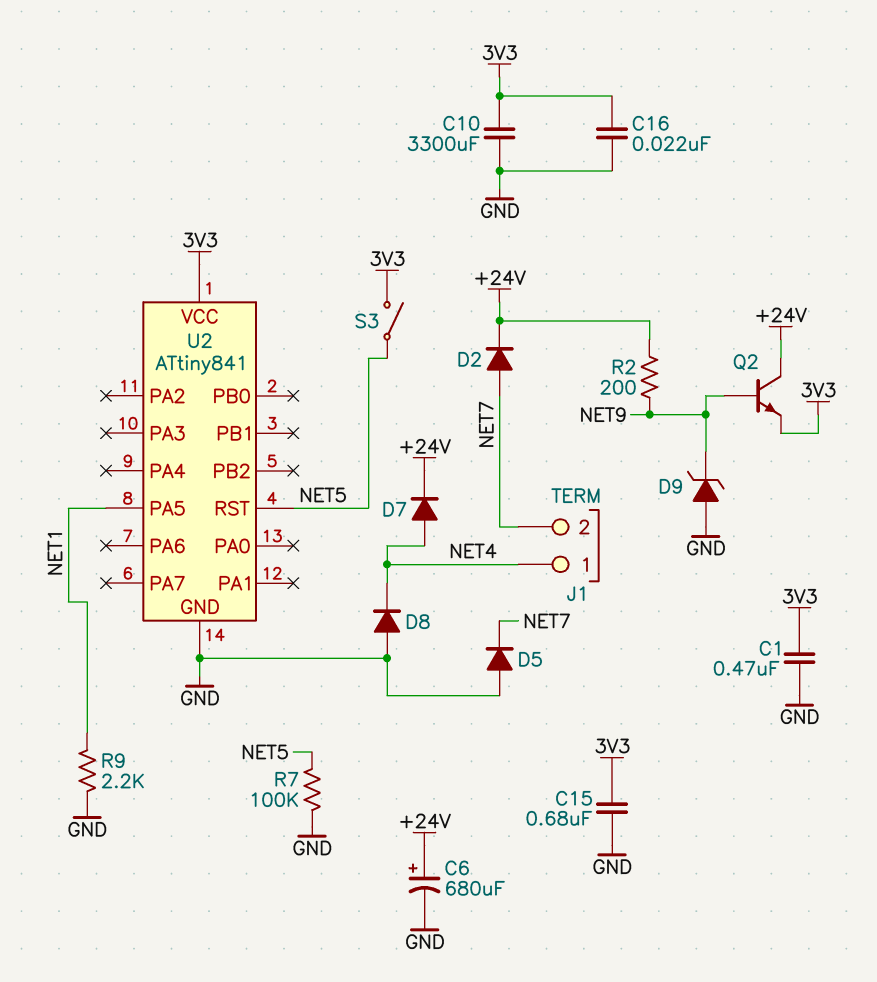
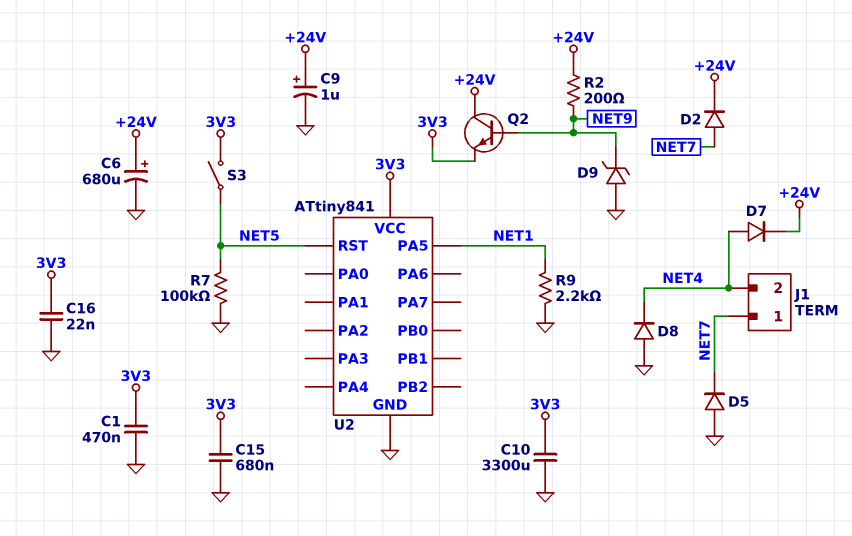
C9: none -> 1uF (plus +24V, minus GND)
J1 pin 1: NET4 -> NET7
J1 pin 2: NET7 -> NET4

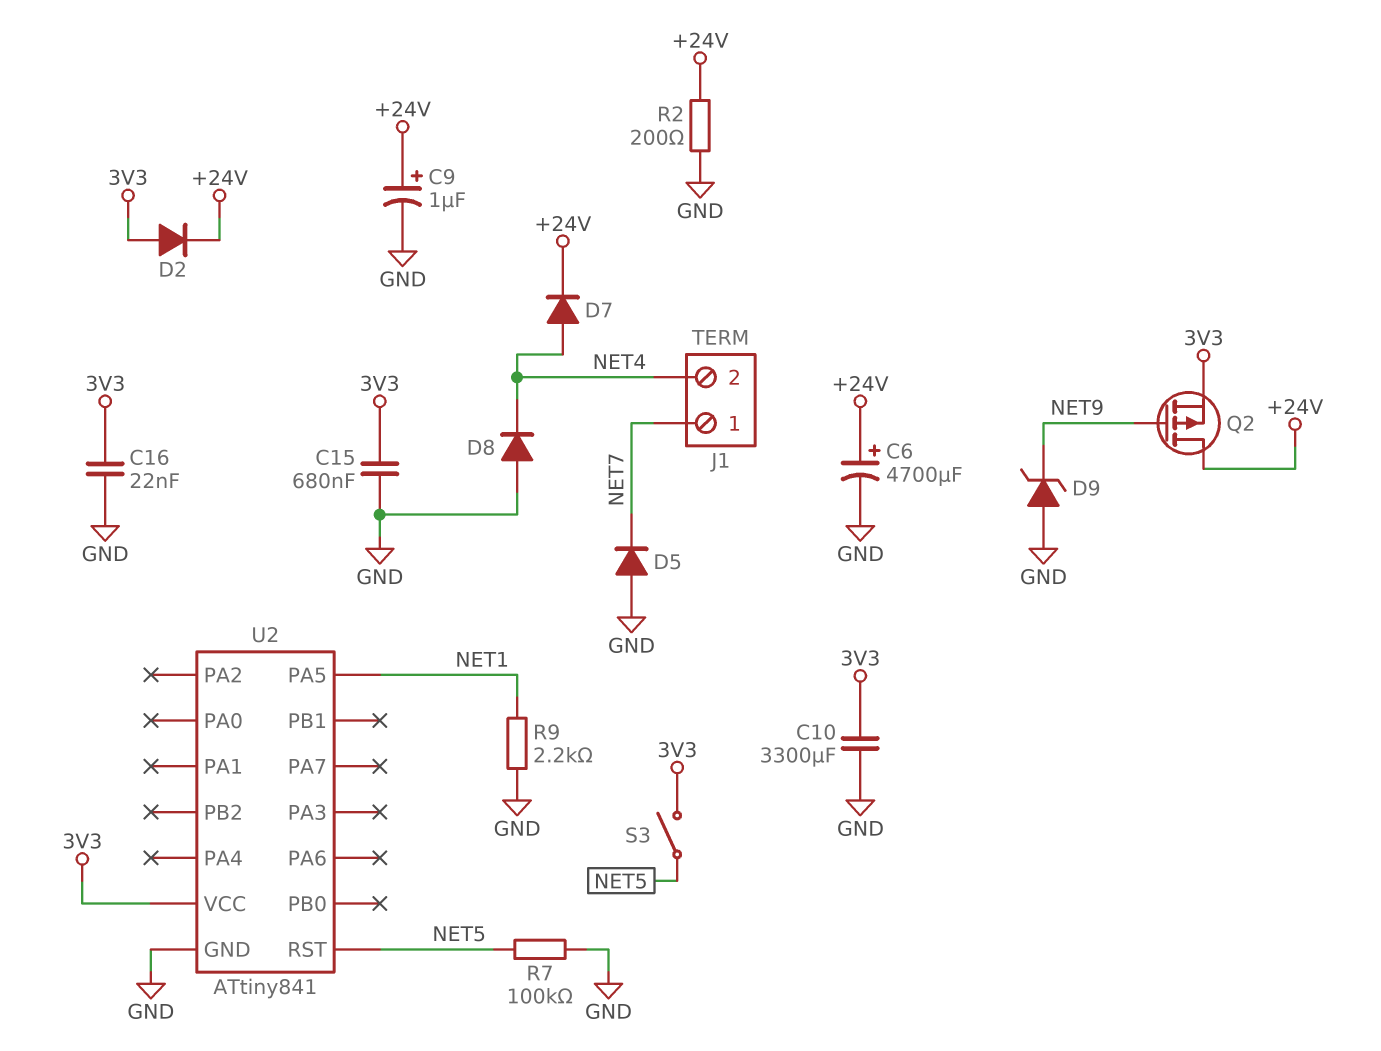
C1: 470nF (3V3, GND) -> none
C6: 680uF (plus +24V, minus GND) -> 4700uF (plus +24V, minus GND)
D2: diode (A NET7, K +24V) -> diode (A 3V3, K +24V)
Q2: NPN (B NET9, C +24V, E 3V3) -> PMOS (G NET9, D +24V, S 3V3)
R2: 200 (+24V, NET9) -> 200 (+24V, GND)

